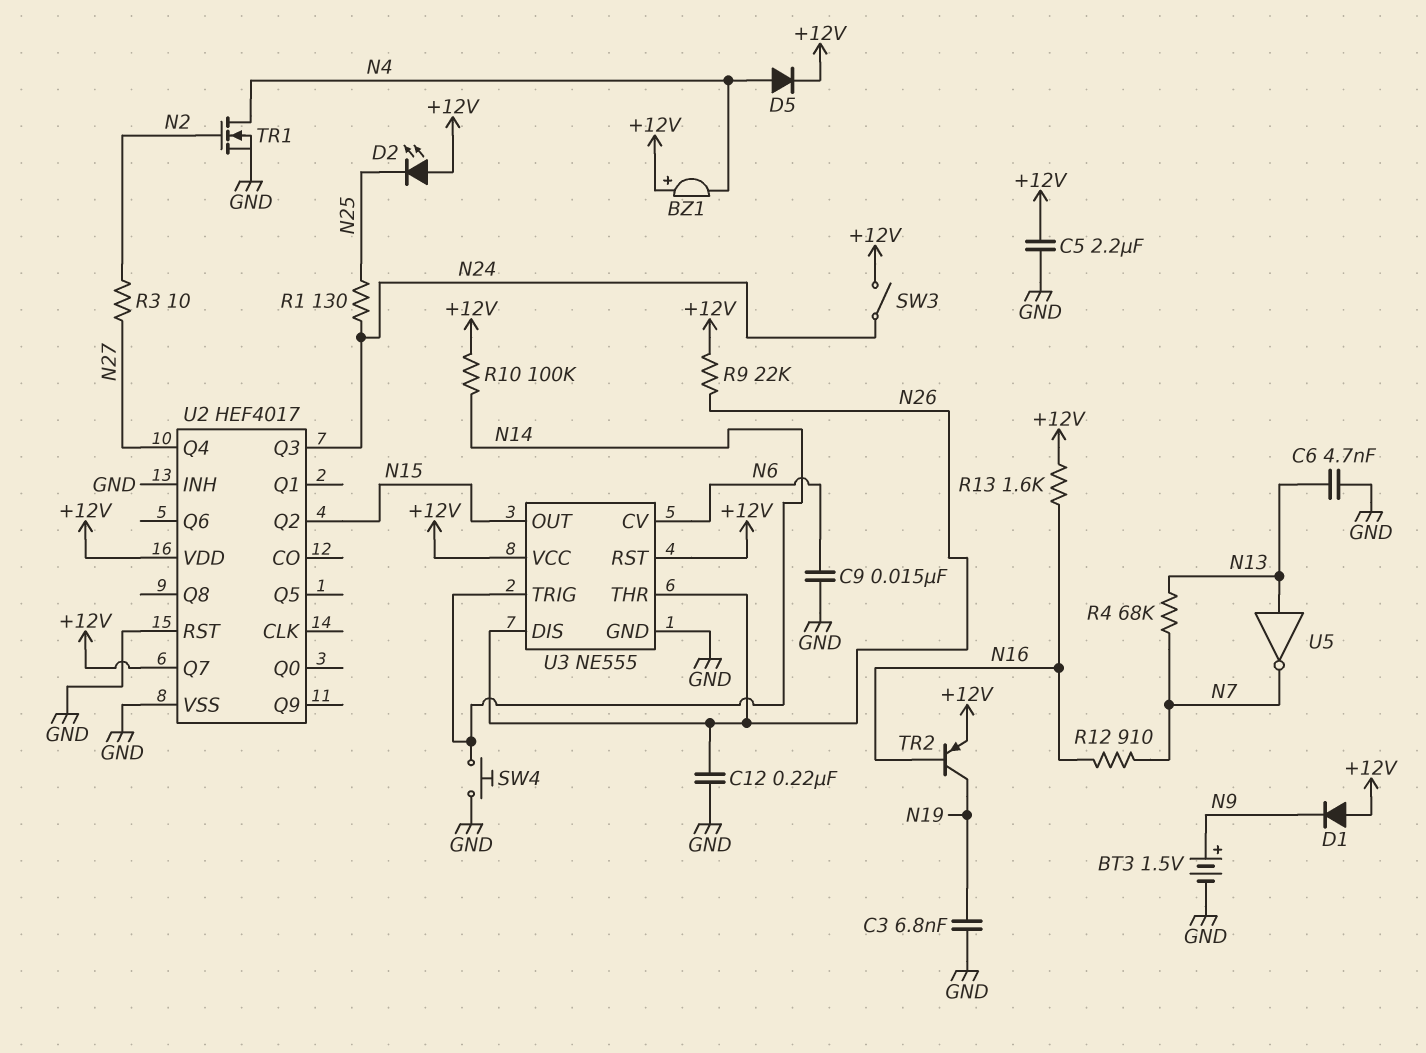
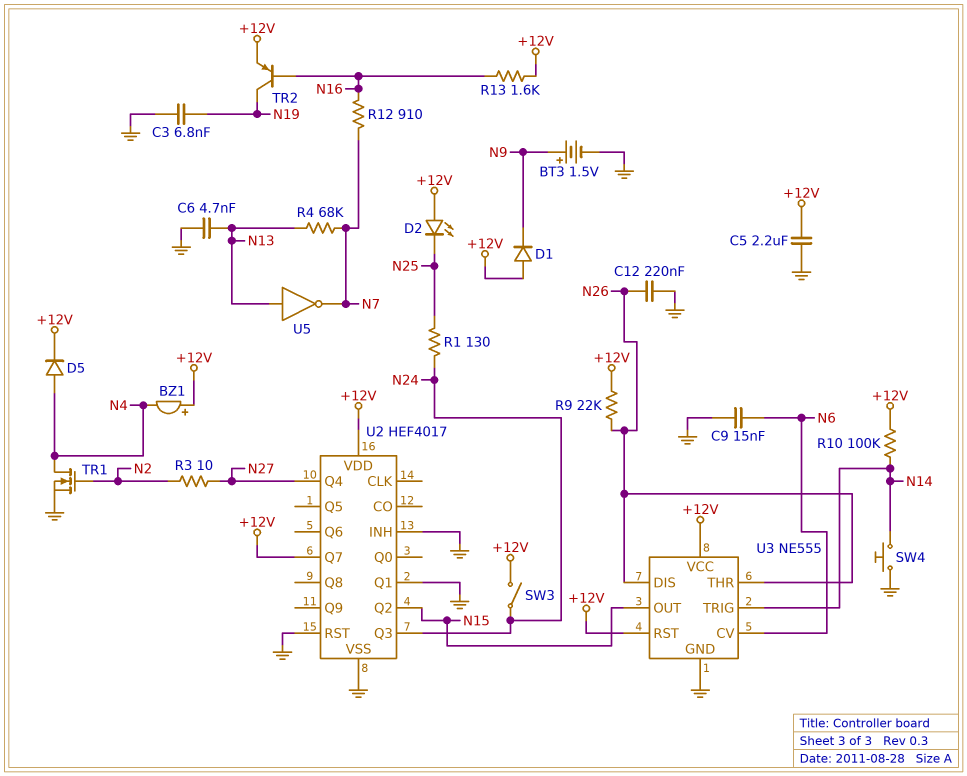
U2 pin Q1: none -> GND

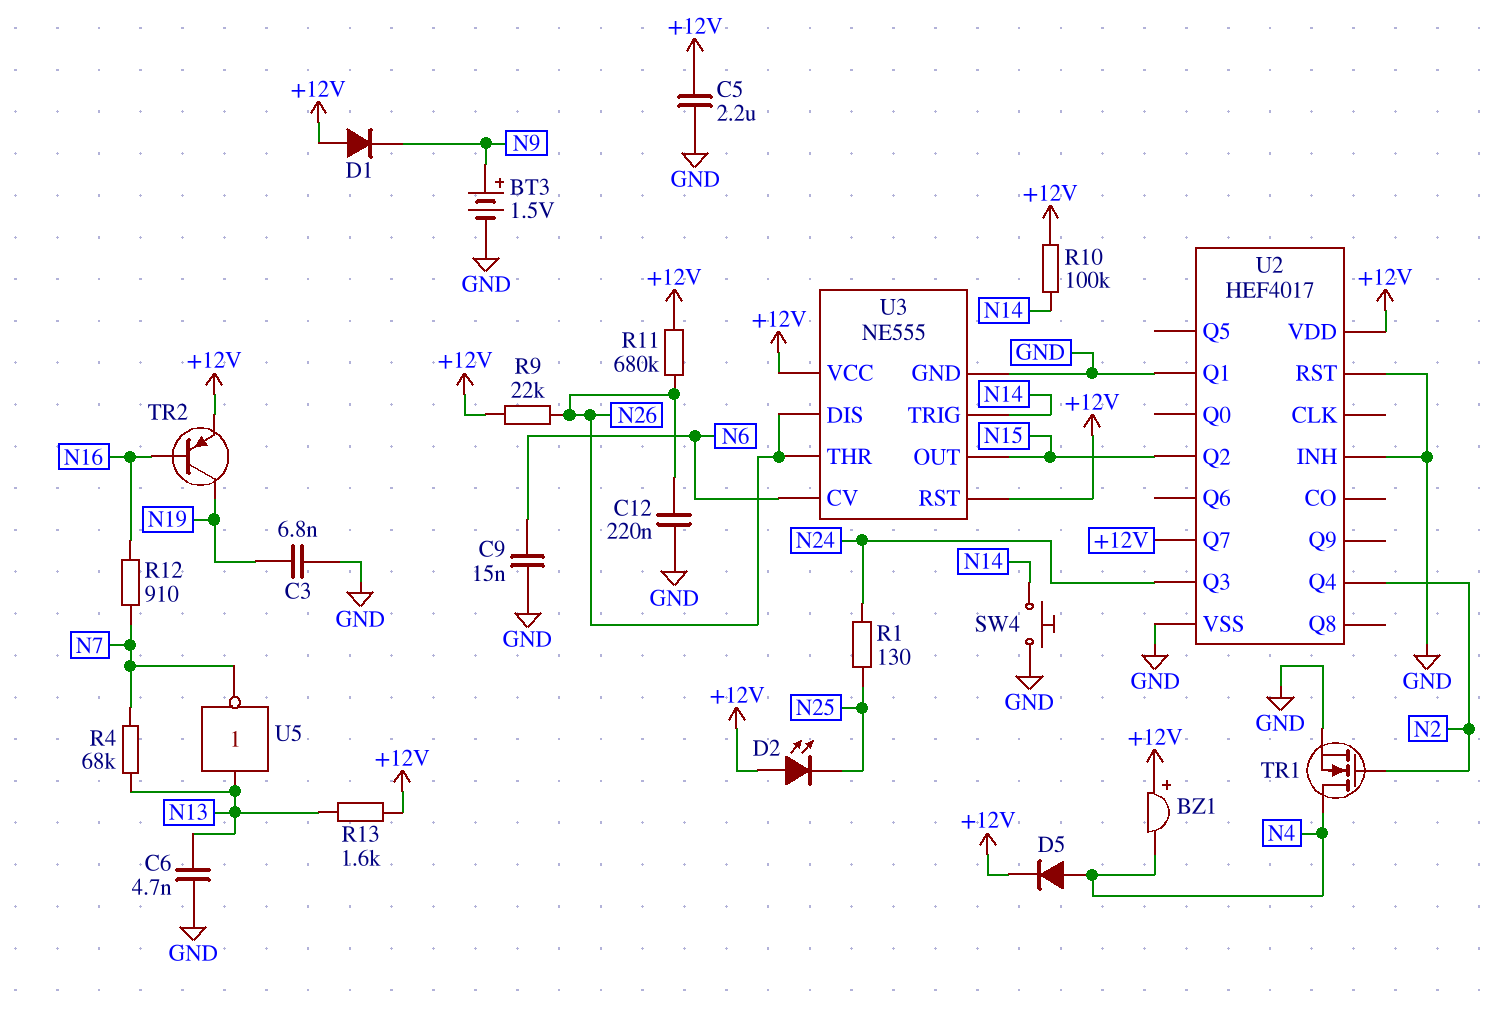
R3: 10 (N2, N27) -> none
R11: none -> 680k (+12V, N26)
R13: 1.6k (+12V, N16) -> 1.6k (+12V, N13)
SW3: switch (+12V, N24) -> none
U2 pin Q4: N27 -> N2

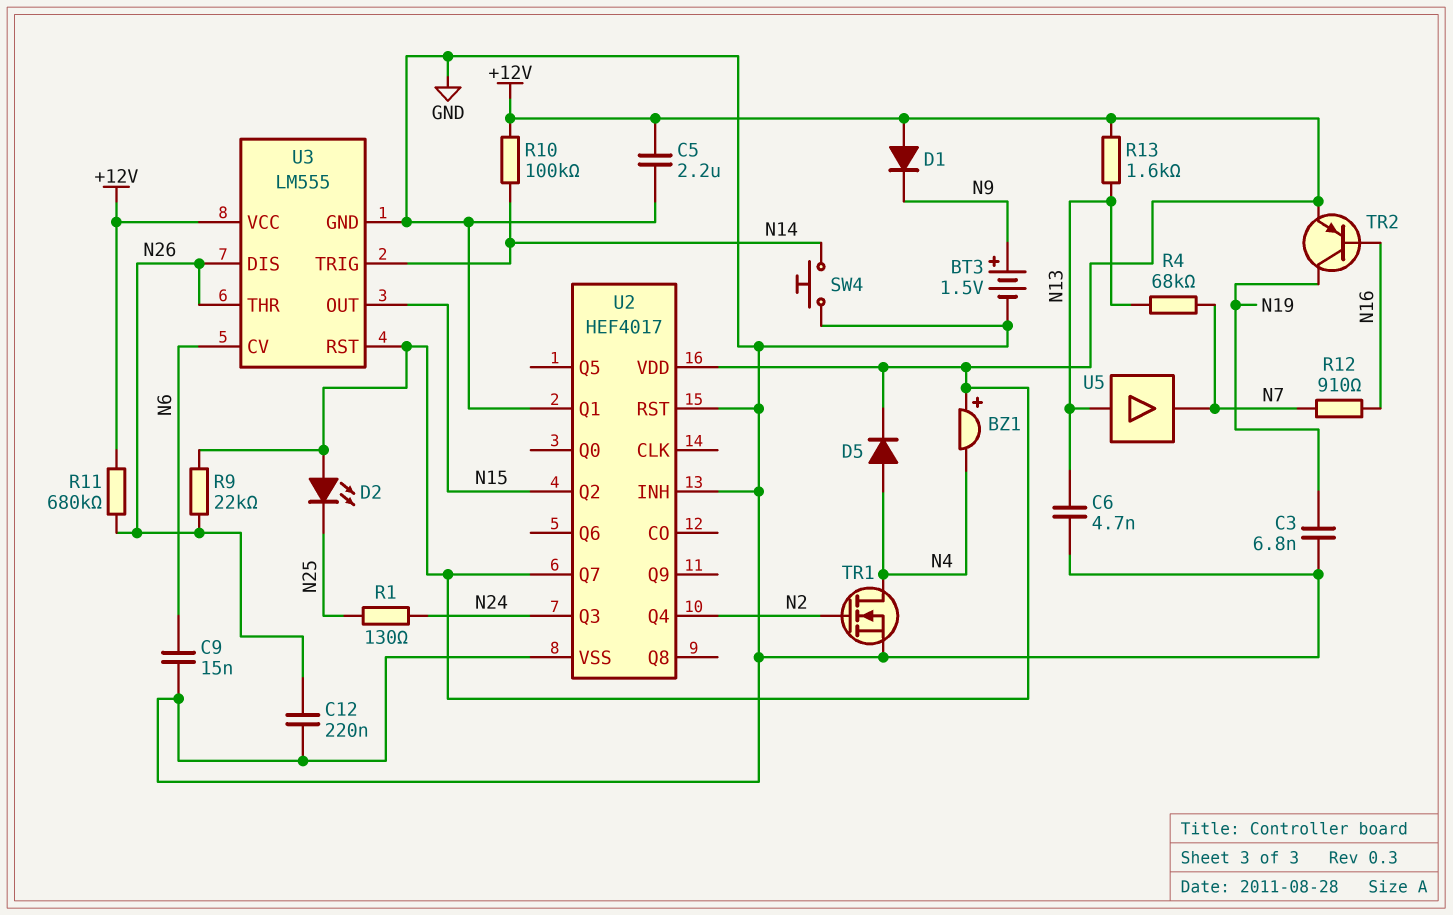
U3: NE555 -> LM555
U5: NOT (in N13, out N7) -> buffer (in N13, out N7)

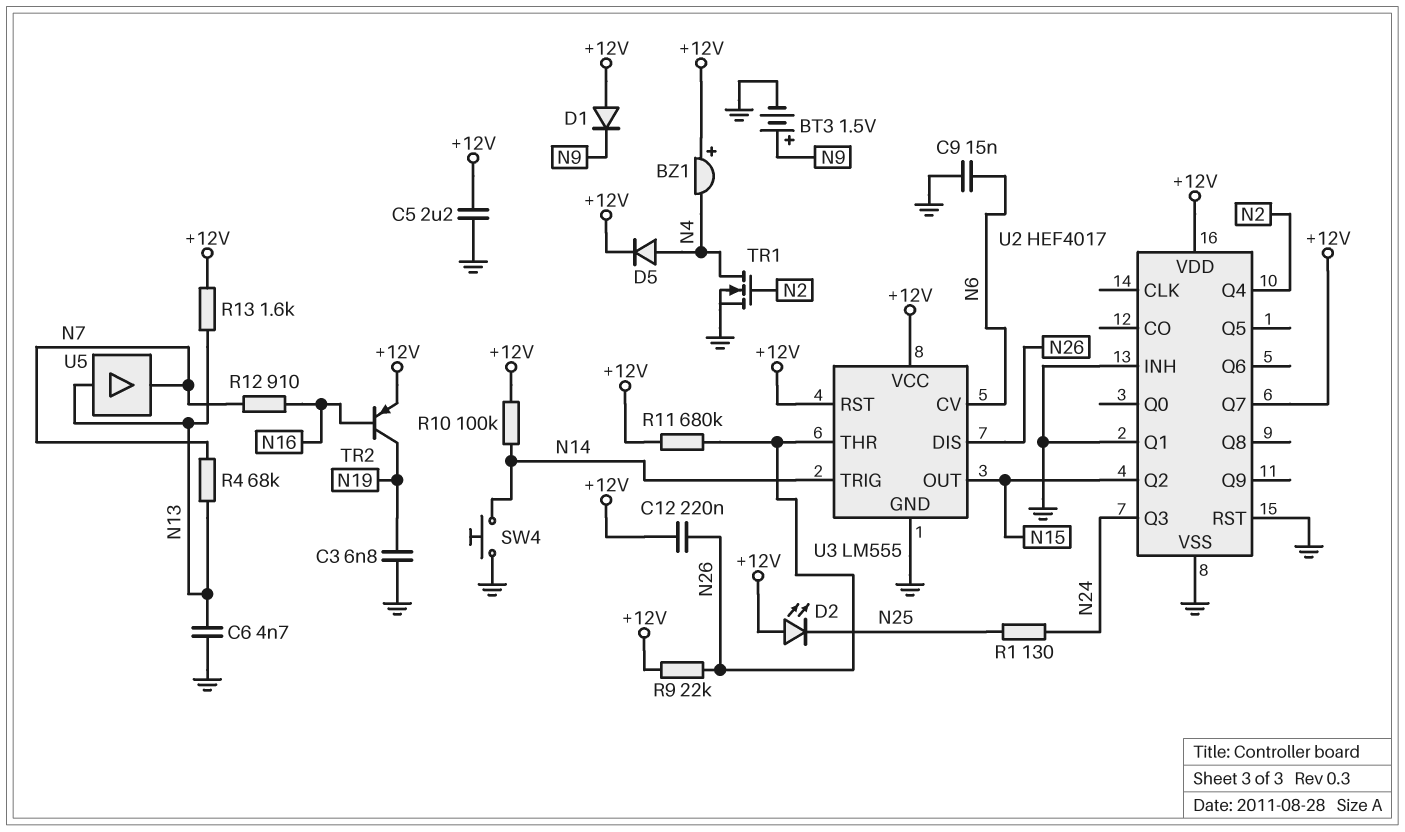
C12: 220nF (GND, N26) -> 220nF (+12V, N26)

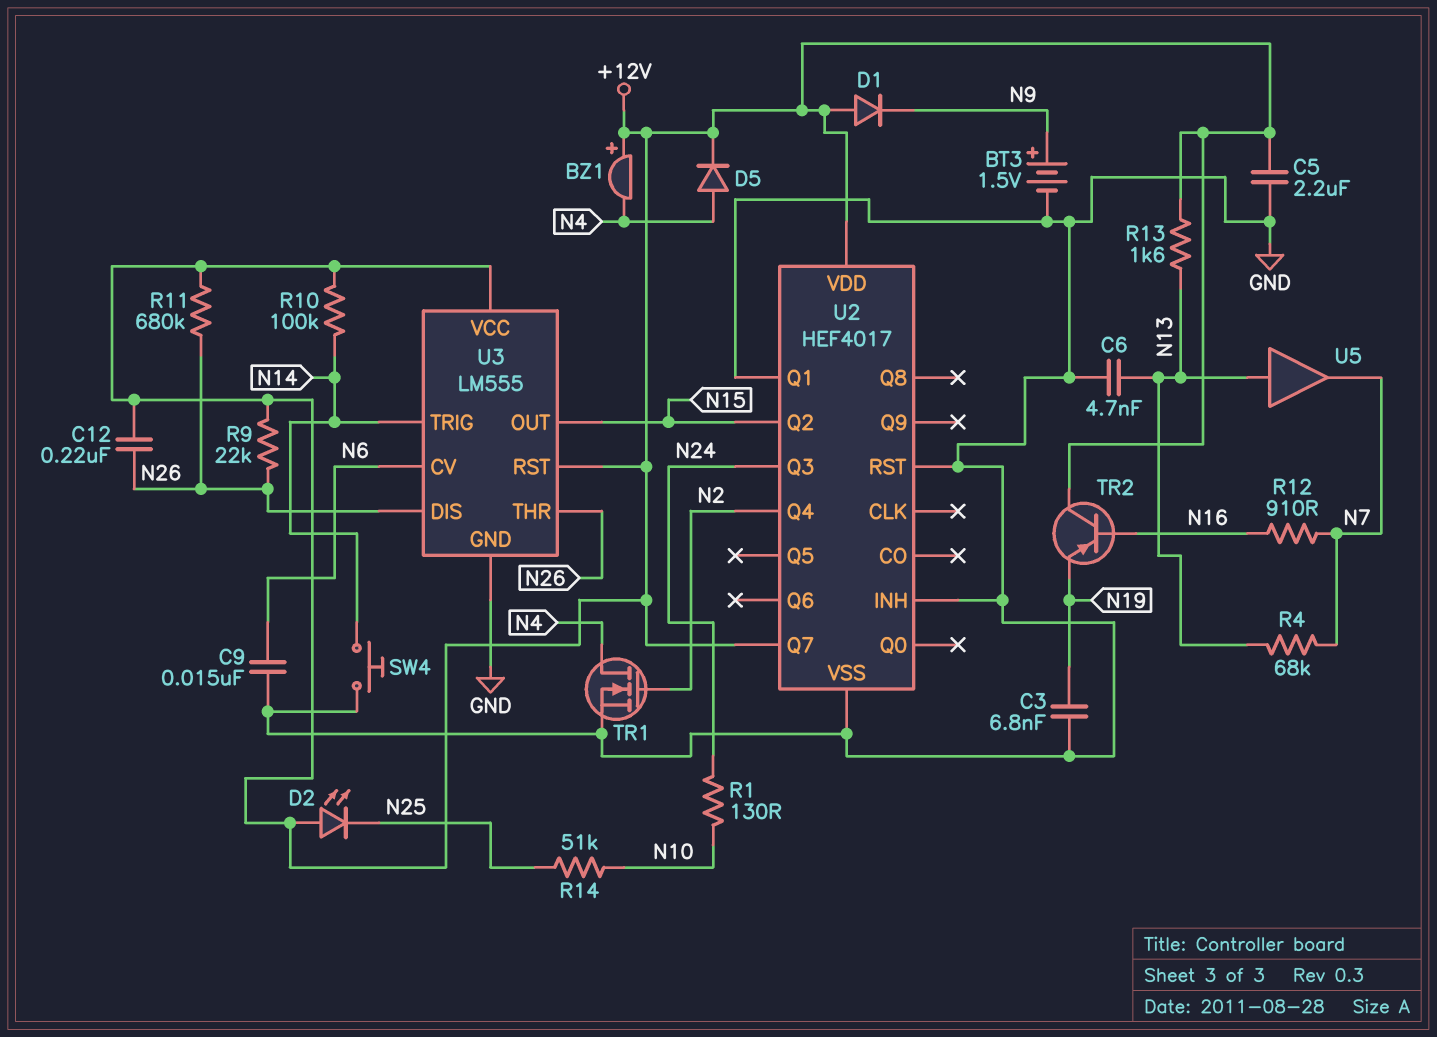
R1: 130 (N24, N25) -> 130 (N10, N24)
R14: none -> 51k (N10, N25)
TR2: PNP (B N16, C N19, E +12V) -> PNP (B N16, C +12V, E N19)

